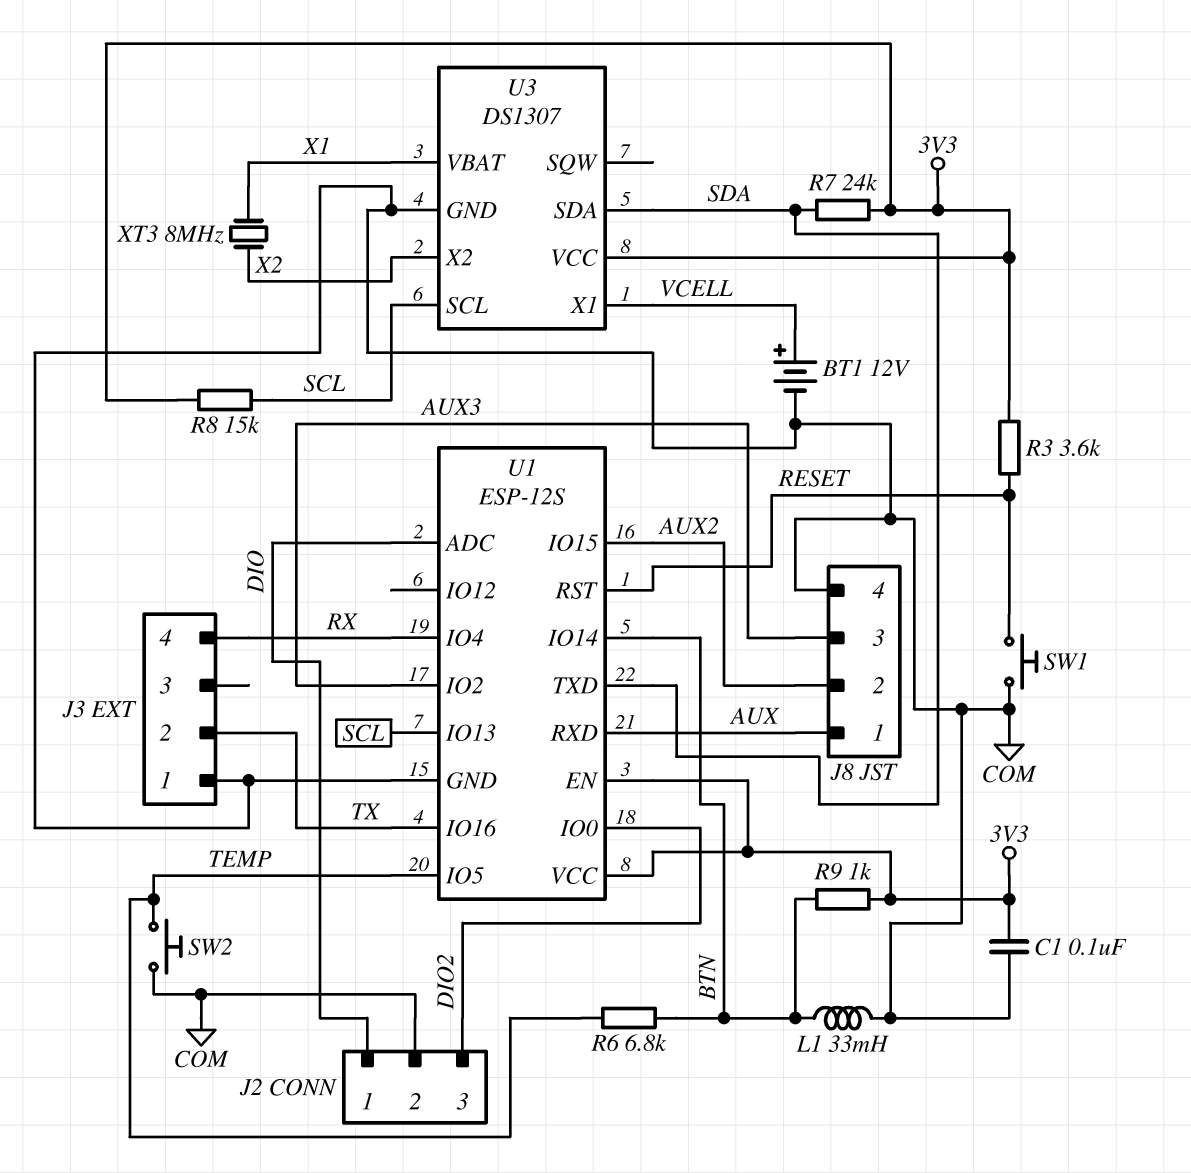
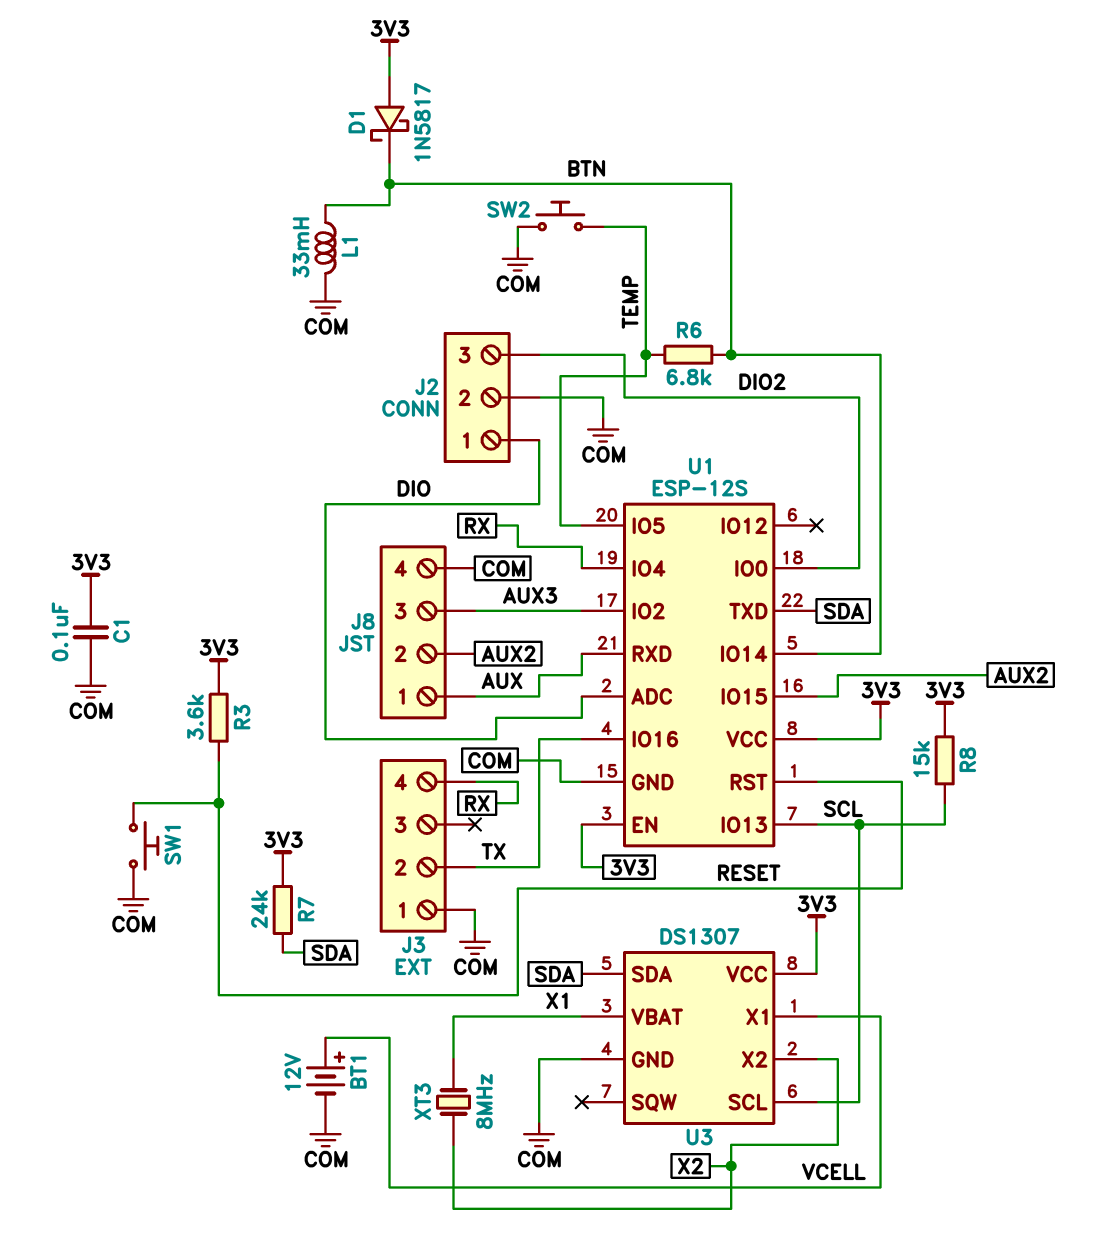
D1: none -> schottky 1N5817 (A 3V3, K BTN)
R9: 1k (3V3, BTN) -> none

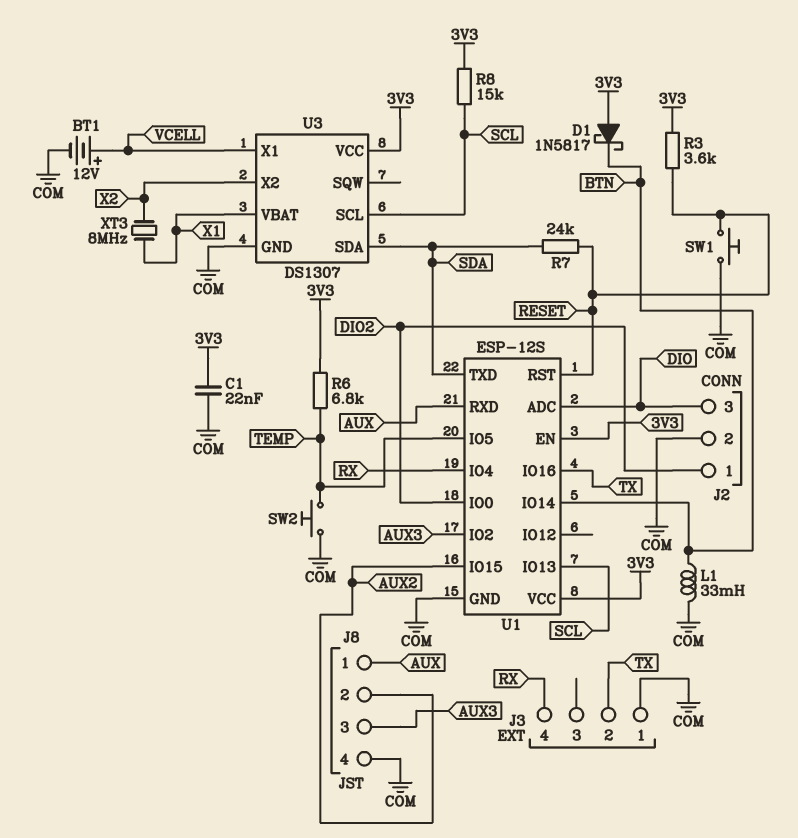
C1: 100nF (3V3, COM) -> 22nF (3V3, COM)
J2 pin 1: DIO -> DIO2
J2 pin 3: DIO2 -> DIO
R6: 6.8k (BTN, TEMP) -> 6.8k (3V3, TEMP)
R7: 24k (3V3, SDA) -> 24k (RESET, SDA)

